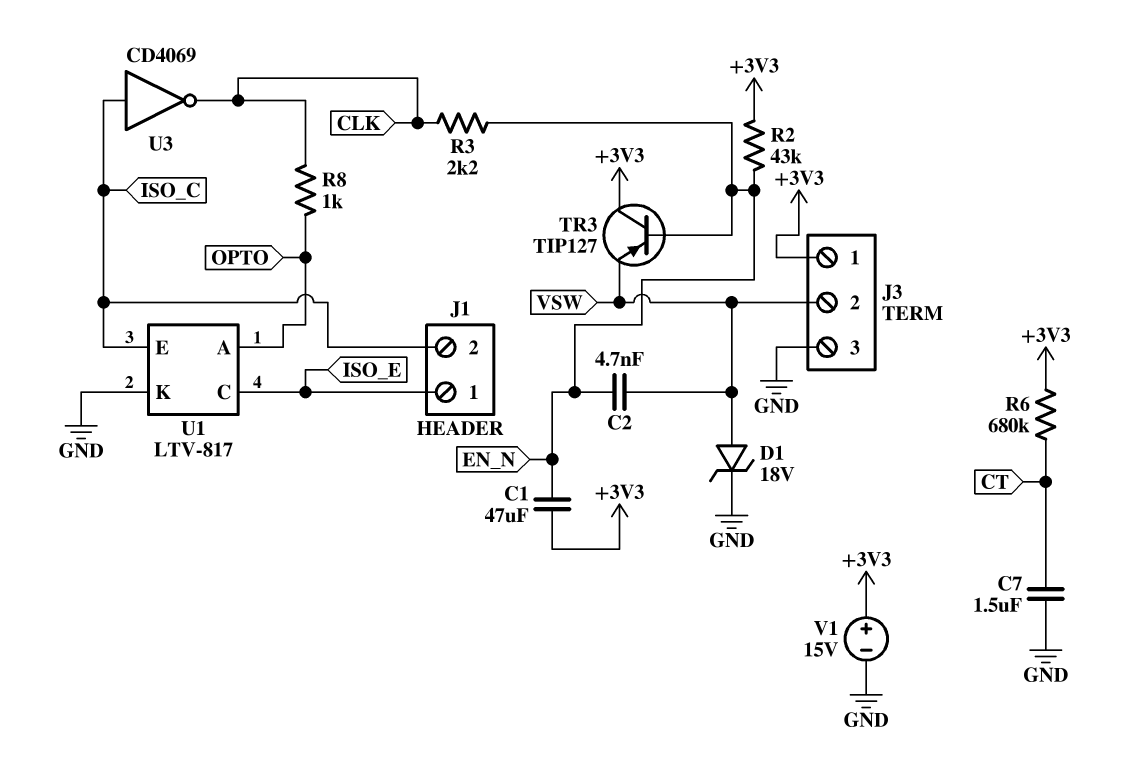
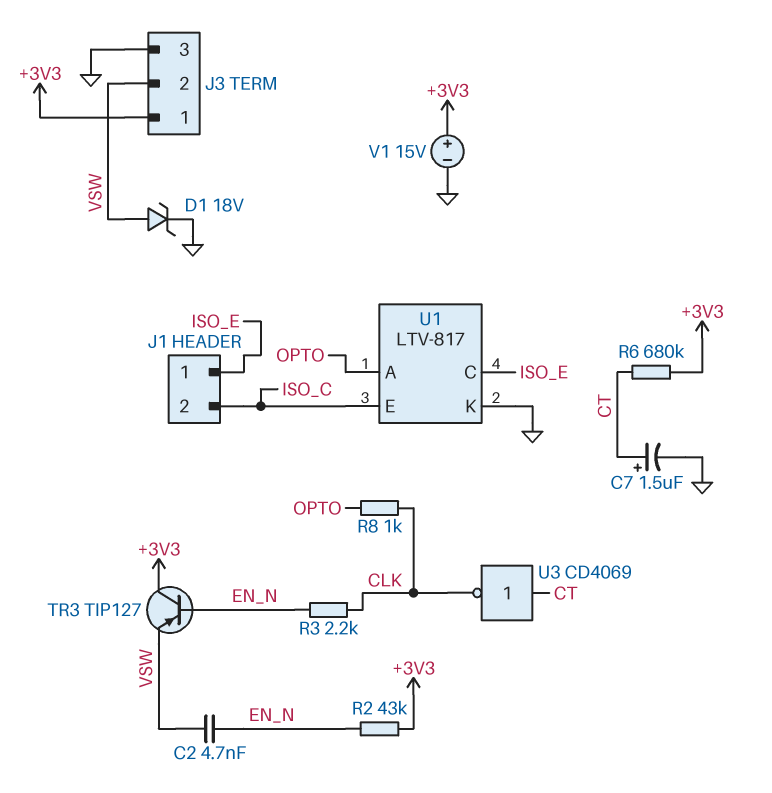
C1: 47uF (+3V3, EN_N) -> none
C7: 1.5uF (CT, GND) -> 1.5uF (plus CT, minus GND)
U3: NOT CD4069 (in ISO_C, out CLK) -> NOT CD4069 (in CT, out CLK)

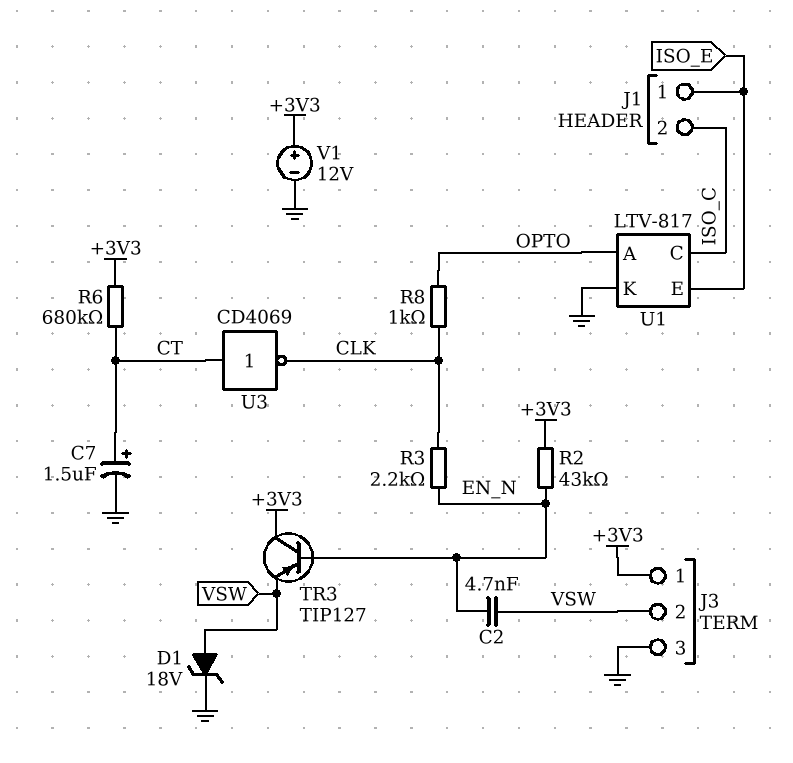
U1 pin C: ISO_E -> ISO_C
U1 pin E: ISO_C -> ISO_E
V1: 15V (plus +3V3, minus GND) -> 12V (plus +3V3, minus GND)

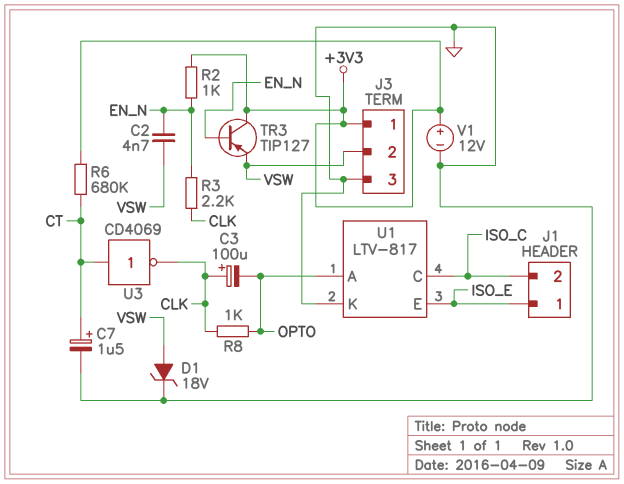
C3: none -> 100uF (plus CLK, minus OPTO)
R2: 43k (+3V3, EN_N) -> 1k (+3V3, EN_N)

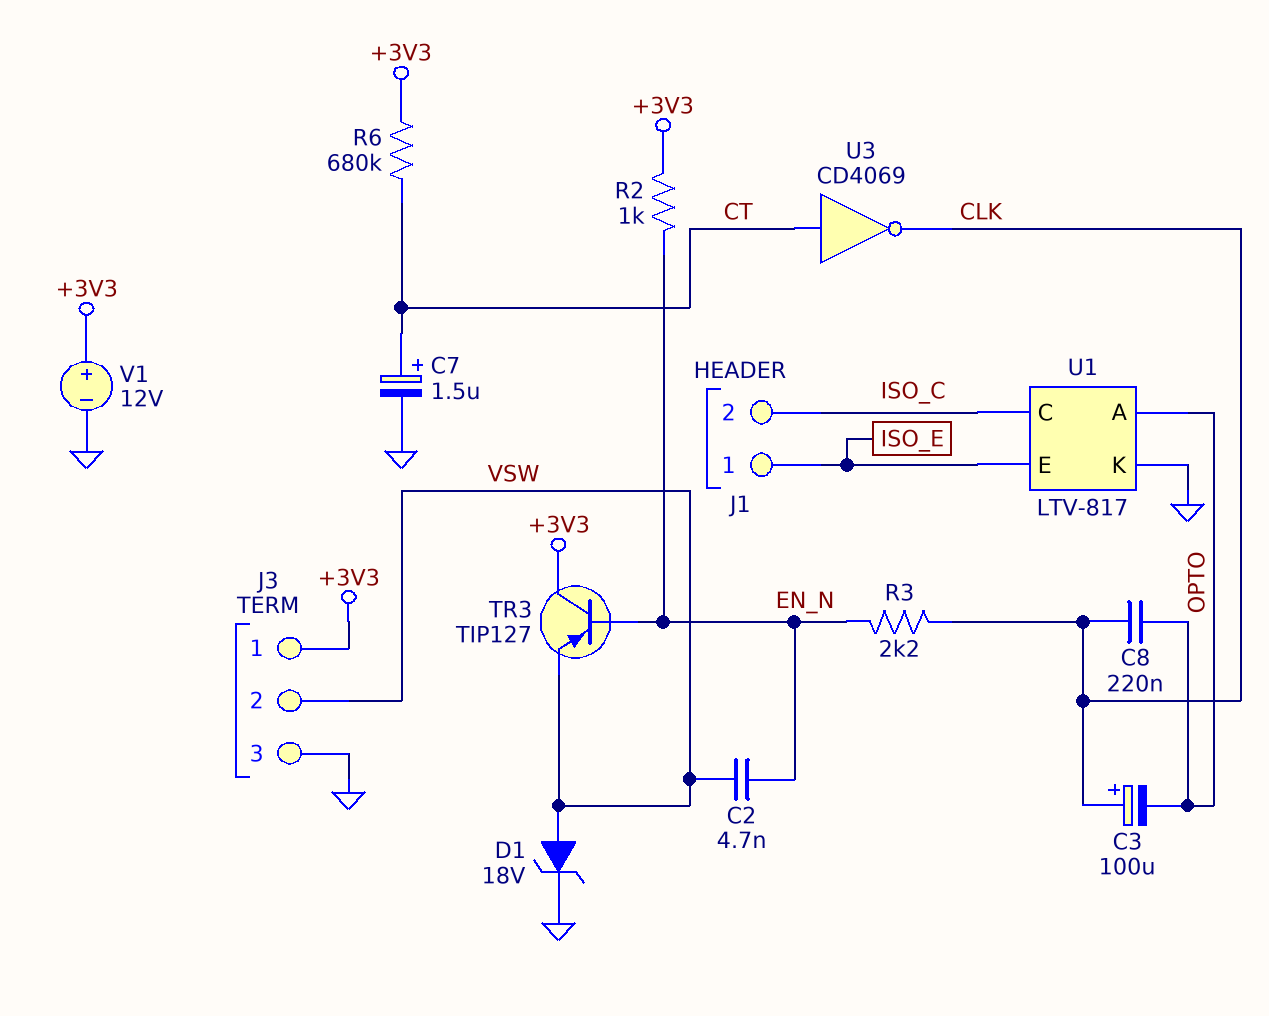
C8: none -> 220nF (CLK, OPTO)
R8: 1k (CLK, OPTO) -> none

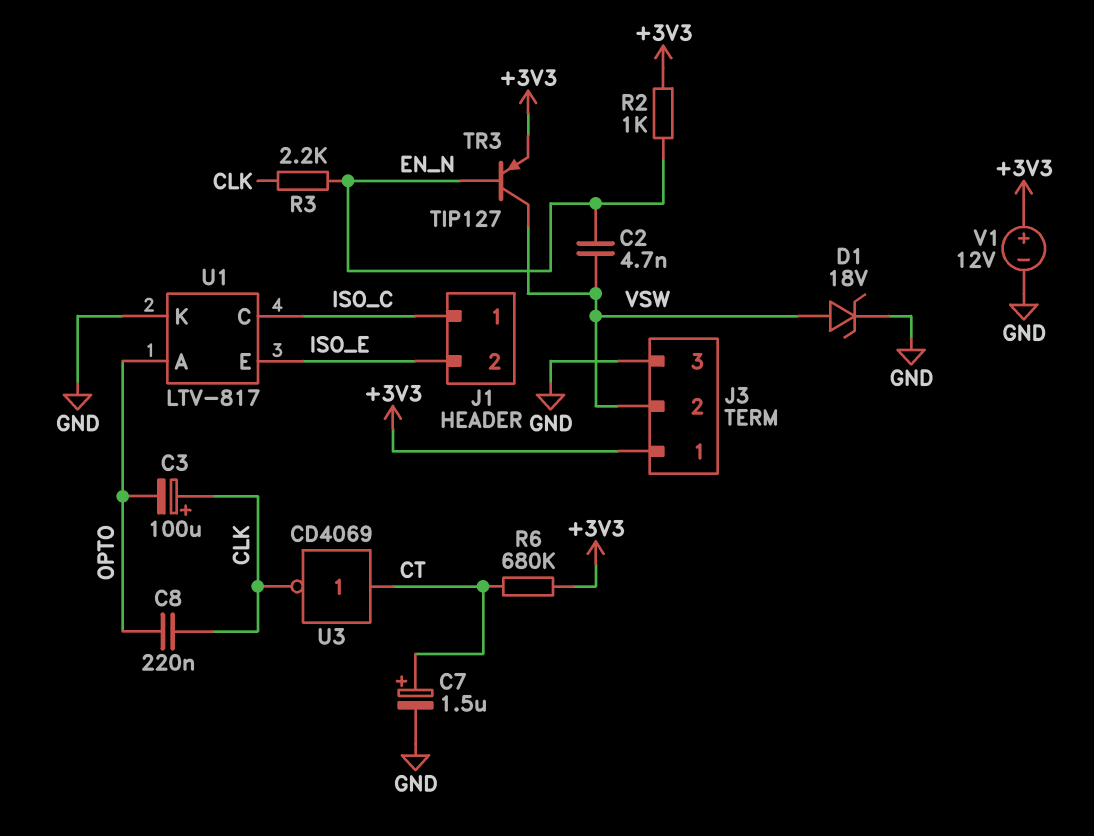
J1 pin 1: ISO_E -> ISO_C
J1 pin 2: ISO_C -> ISO_E
TR3: PNP TIP127 (B EN_N, C +3V3, E VSW) -> PNP TIP127 (B EN_N, C VSW, E +3V3)

